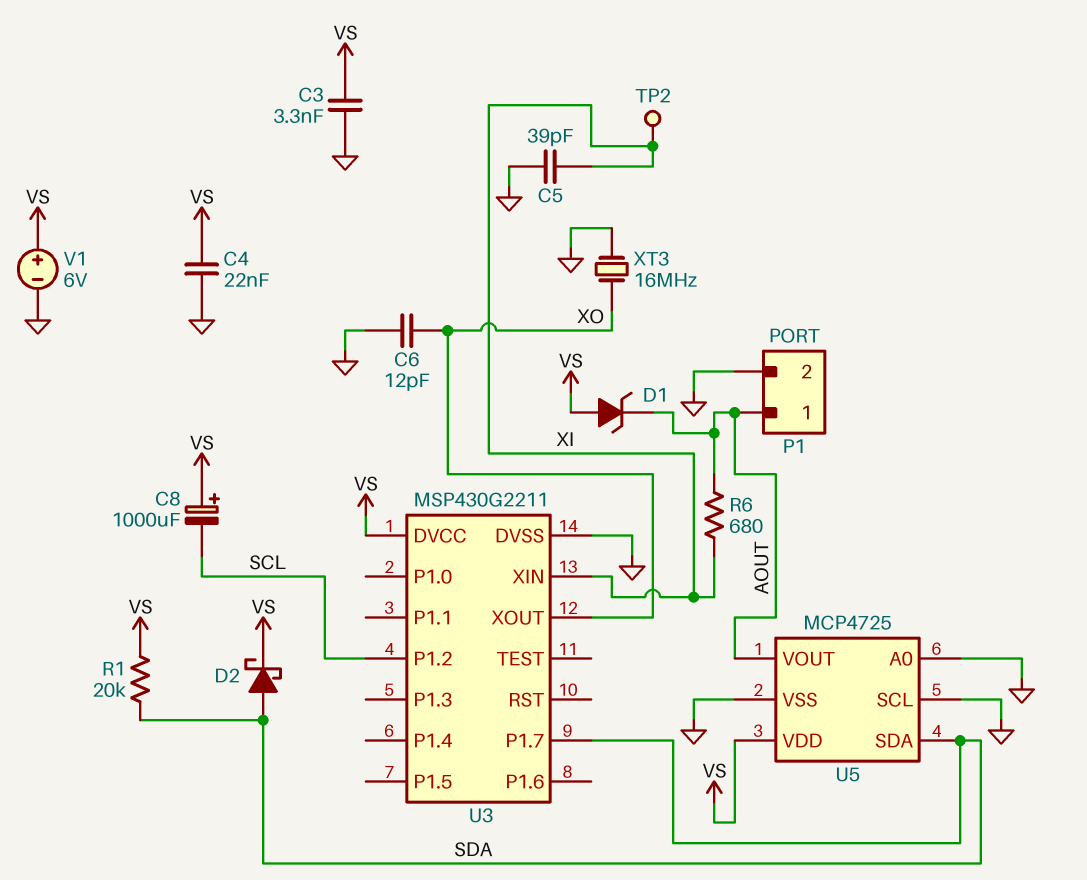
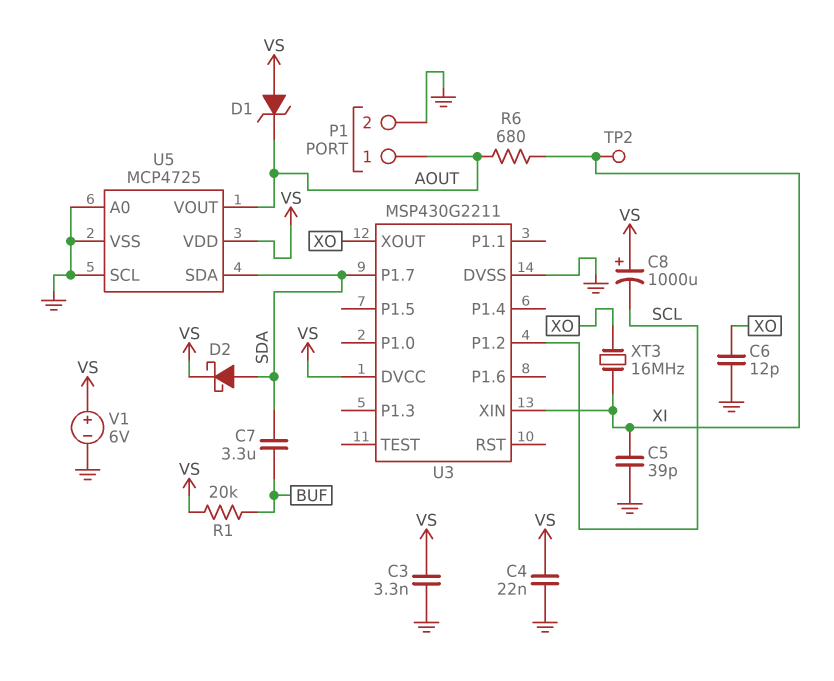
C7: none -> 3.3uF (BUF, SDA)
R1: 20k (SDA, VS) -> 20k (BUF, VS)
XT3: 16MHz (GND, XO) -> 16MHz (XI, XO)

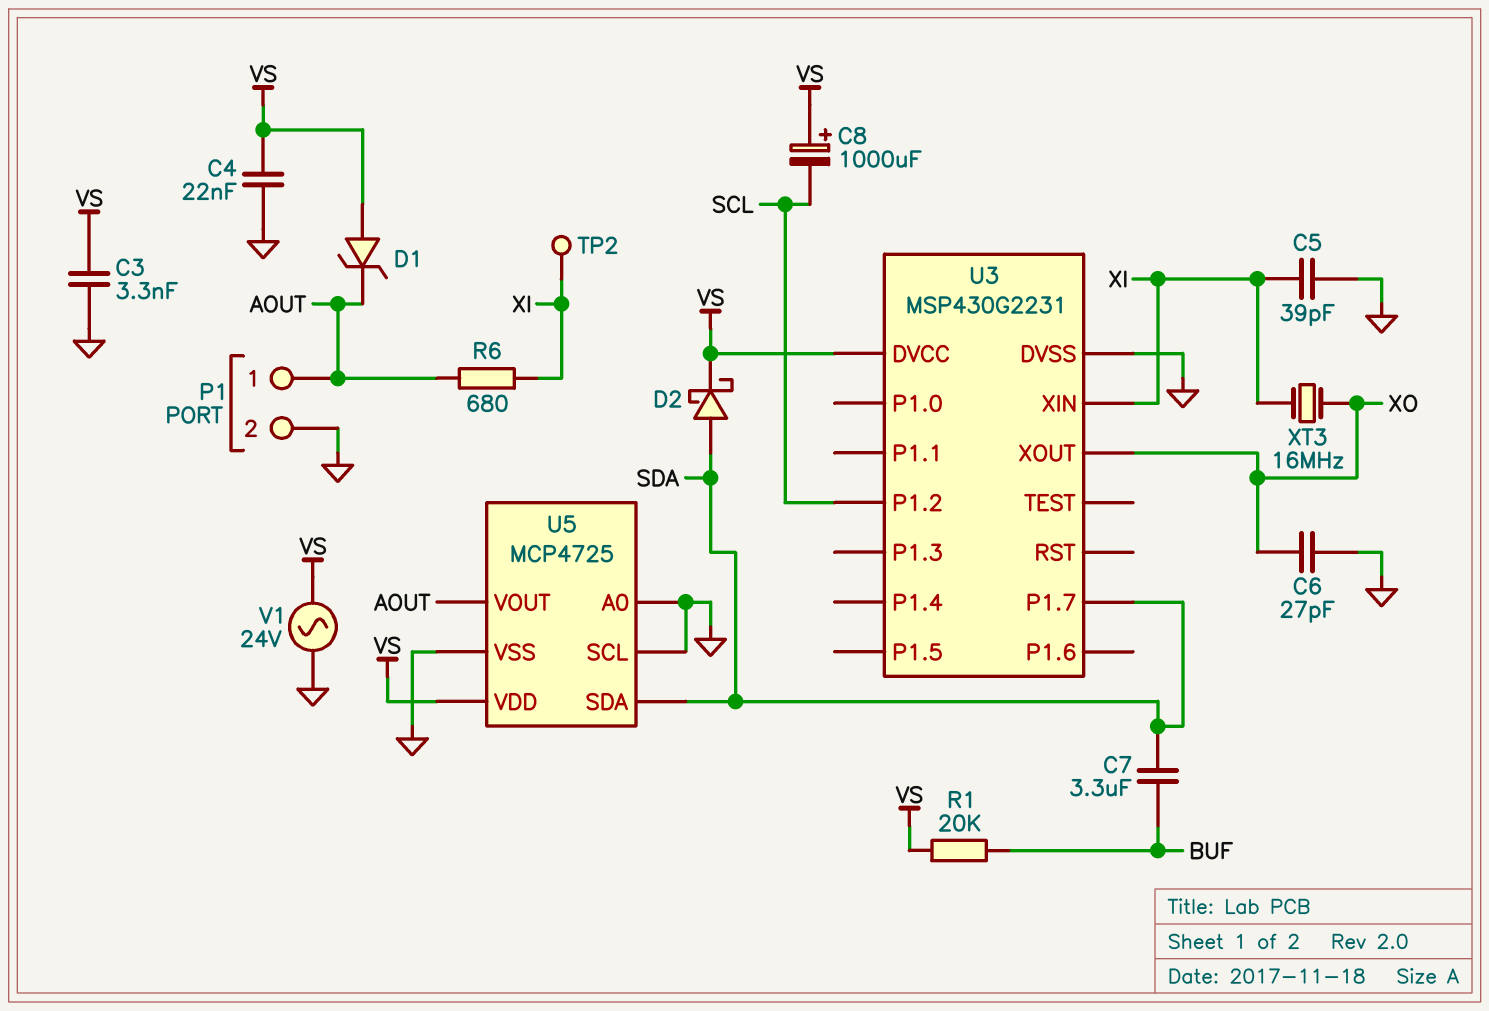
C6: 12pF (GND, XO) -> 27pF (GND, XO)
U3: MSP430G2211 -> MSP430G2231
V1: 6V (plus VS, minus GND) -> AC 24V (GND, VS)

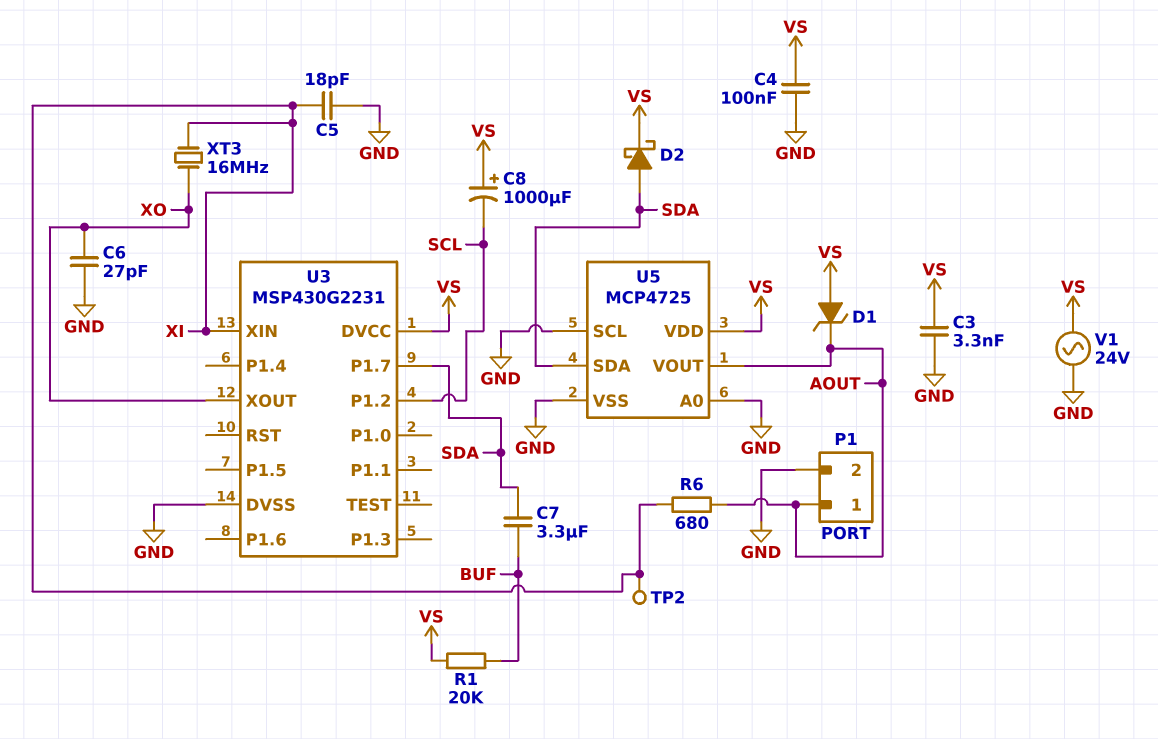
C4: 22nF (GND, VS) -> 100nF (GND, VS)
C5: 39pF (GND, XI) -> 18pF (GND, XI)

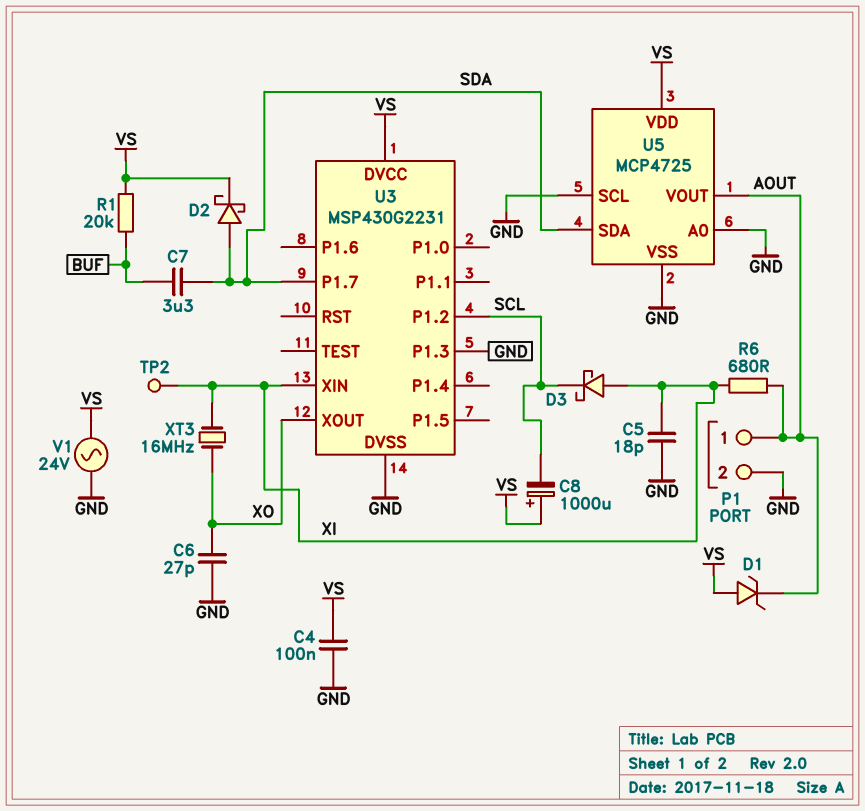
C3: 3.3nF (GND, VS) -> none
D3: none -> schottky (A XI, K SCL)
U3 pin P1.3: none -> GND

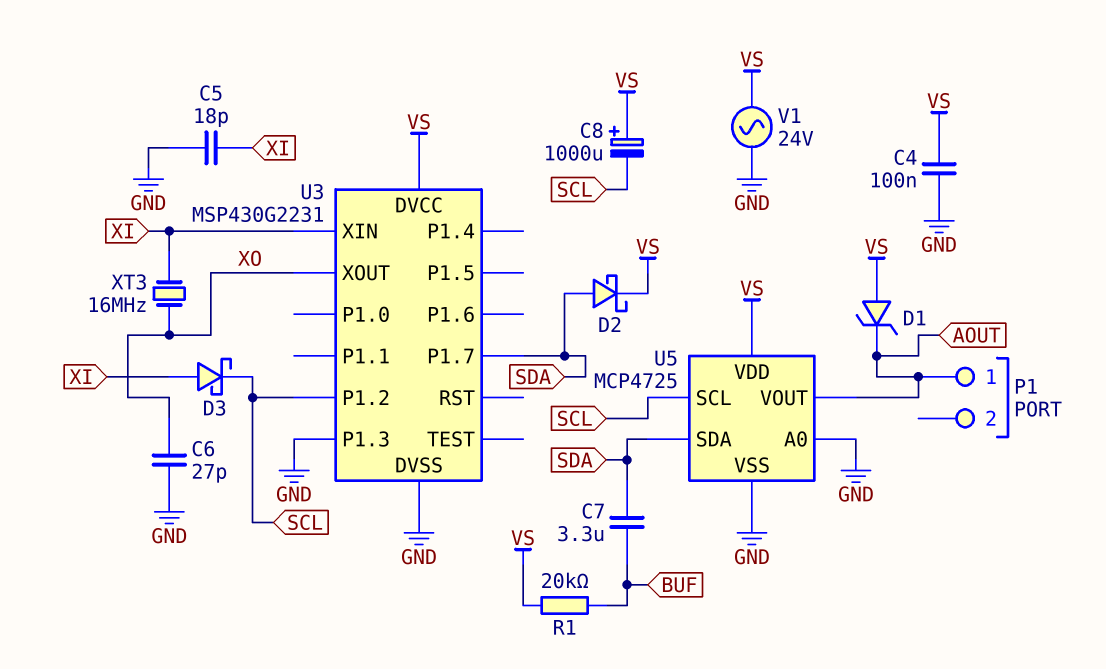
P1 pin 2: GND -> none
R6: 680 (AOUT, XI) -> none
TP2: test point (XI) -> none
U5 pin SCL: GND -> SCL

